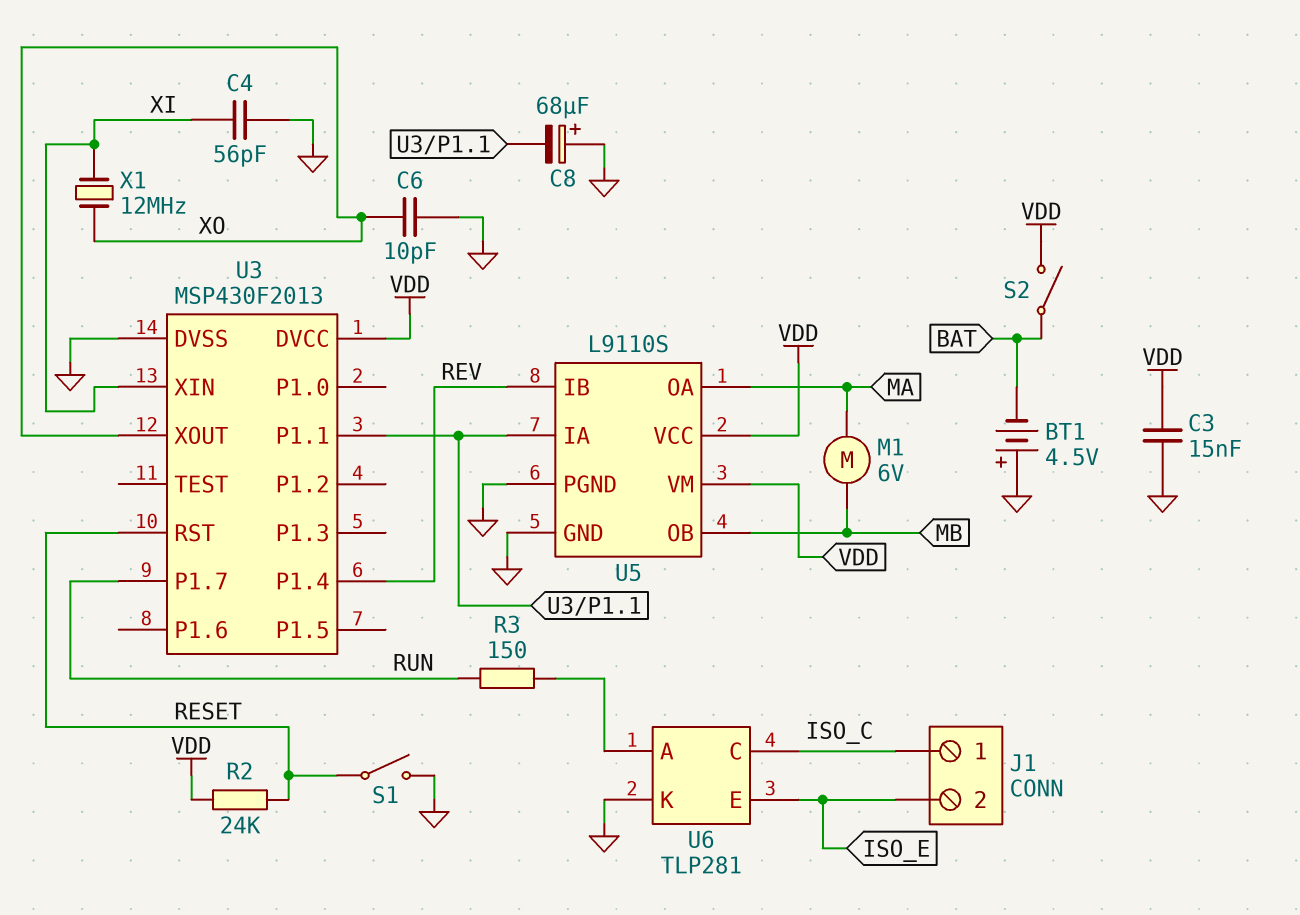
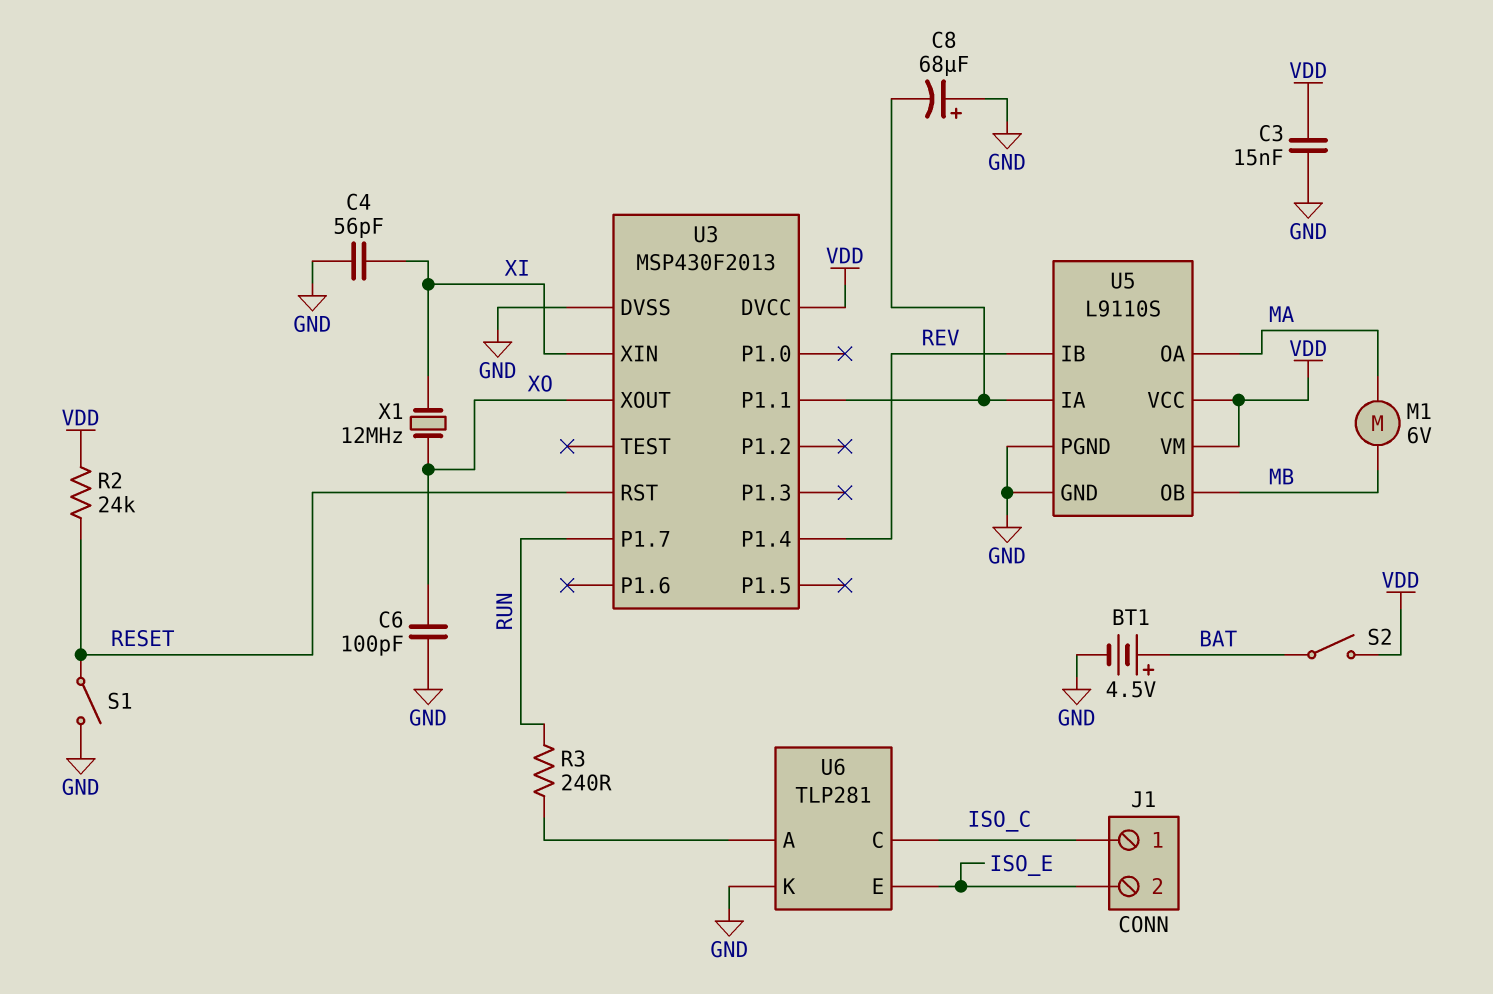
BT1: 4.5V (plus GND, minus BAT) -> 4.5V (plus BAT, minus GND)
C6: 10pF (GND, XO) -> 100pF (GND, XO)
R3: 150 (RUN, U6/A) -> 240 (RUN, U6/A)

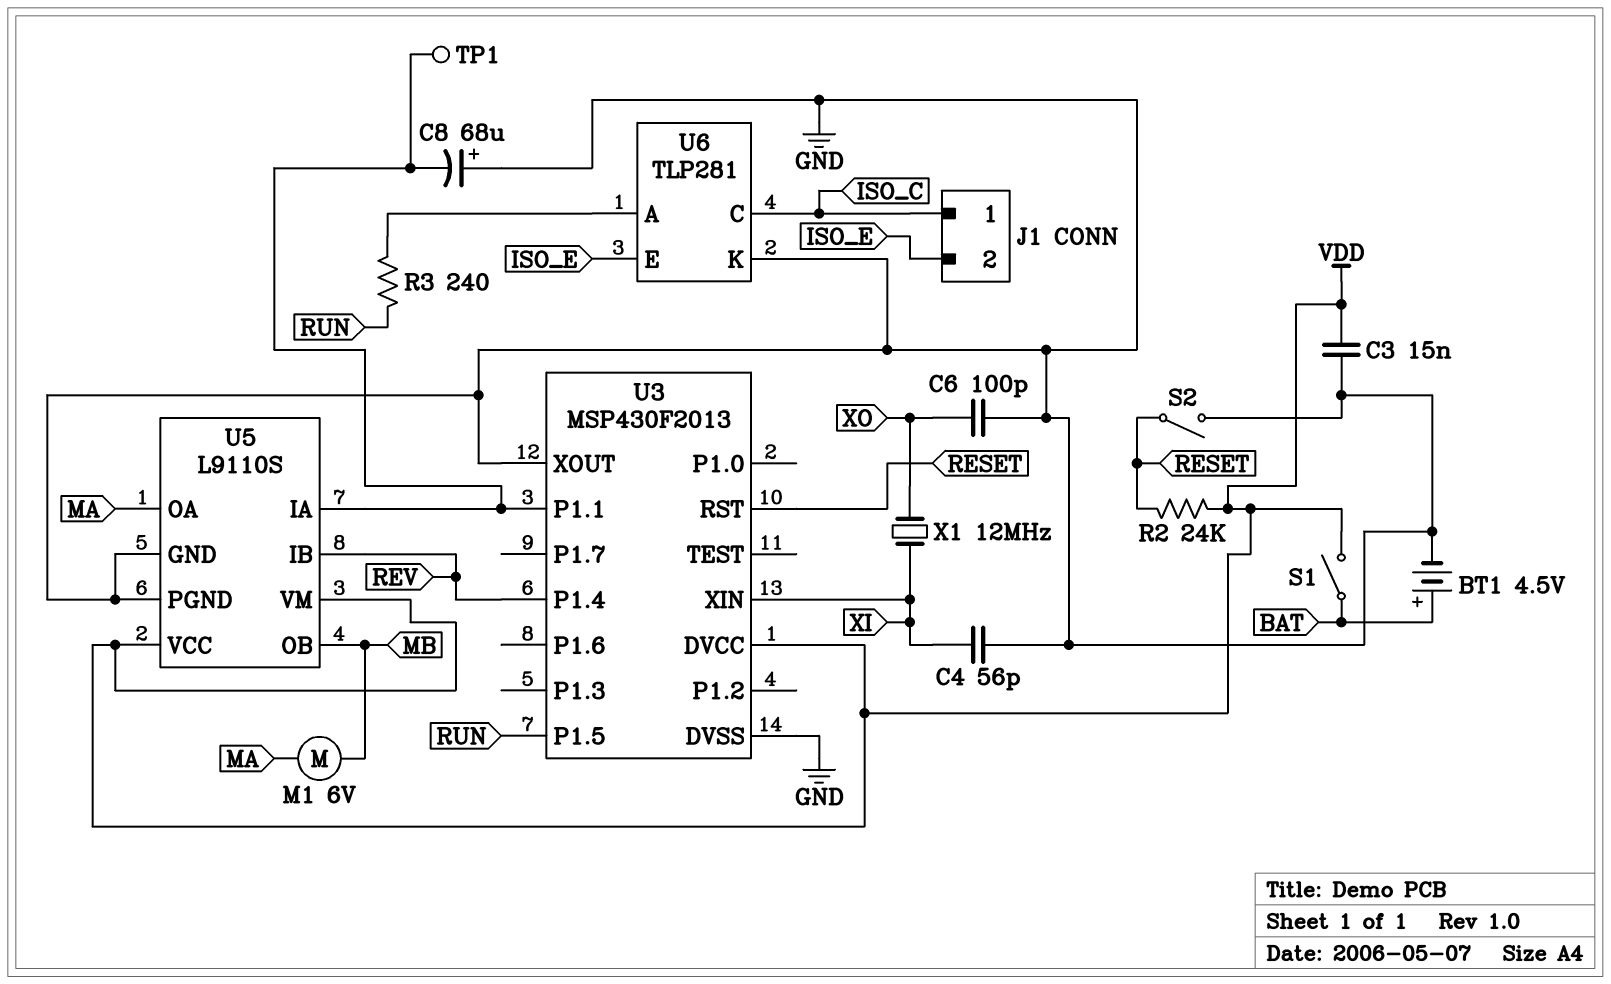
S1: switch (GND, RESET) -> switch (BAT, VDD)
S2: switch (BAT, VDD) -> switch (GND, RESET)
TP1: none -> test point (U3/P1.1)
U3 pin P1.5: none -> RUN
U3 pin P1.7: RUN -> none
U3 pin XOUT: XO -> GND

